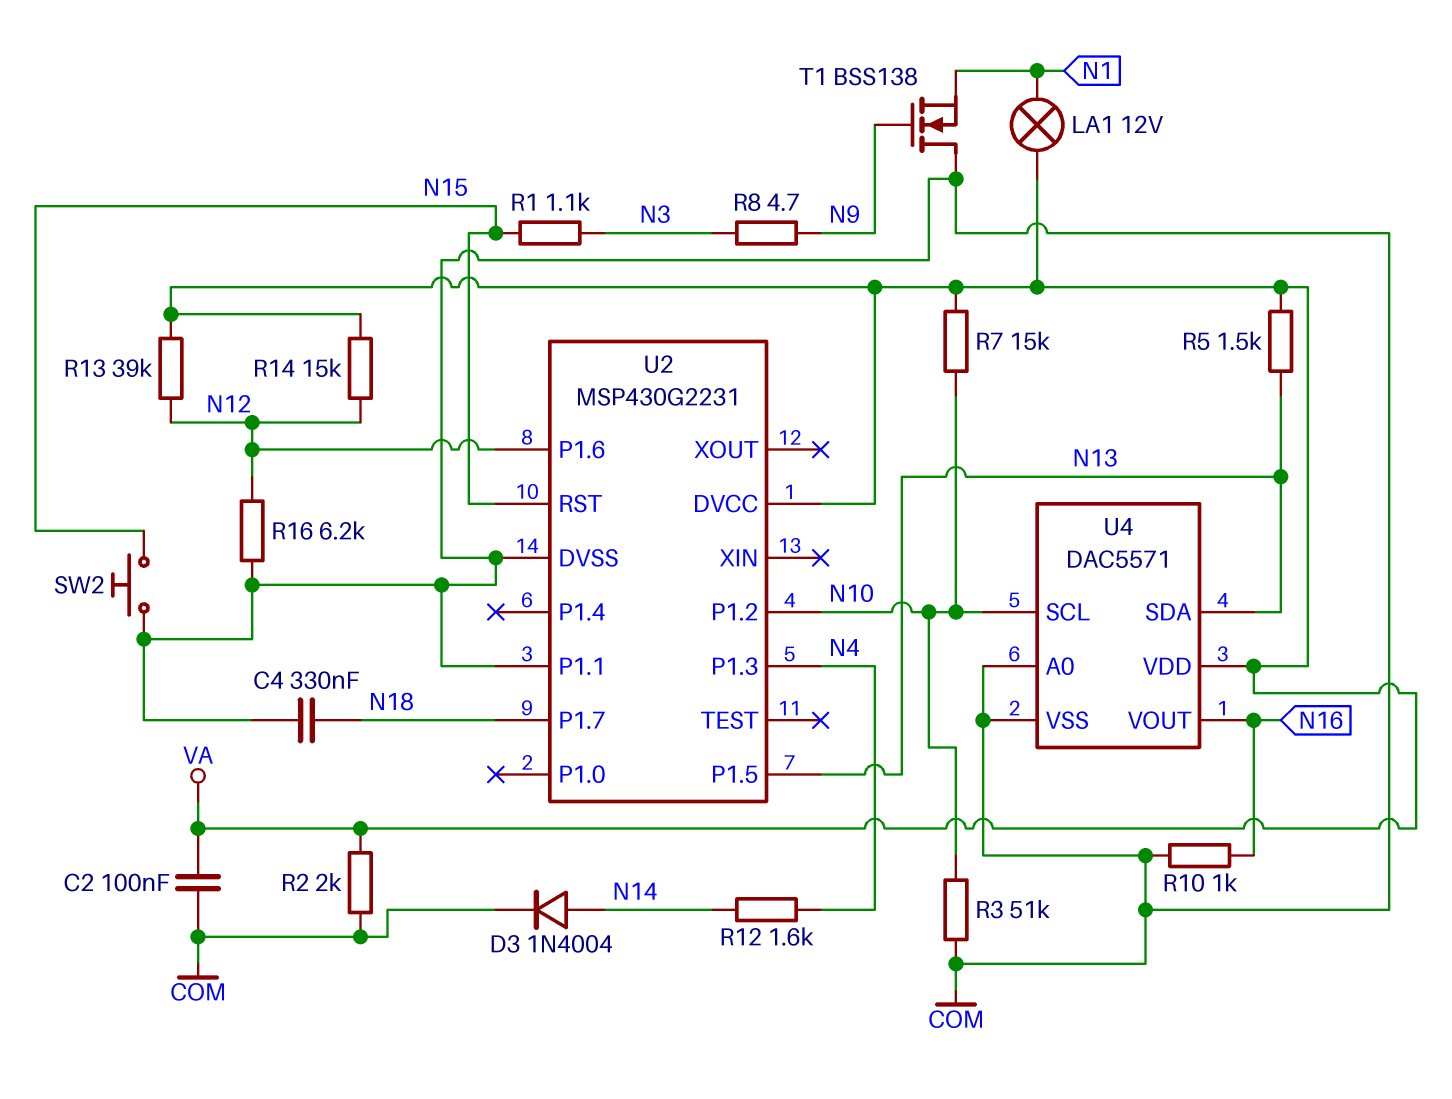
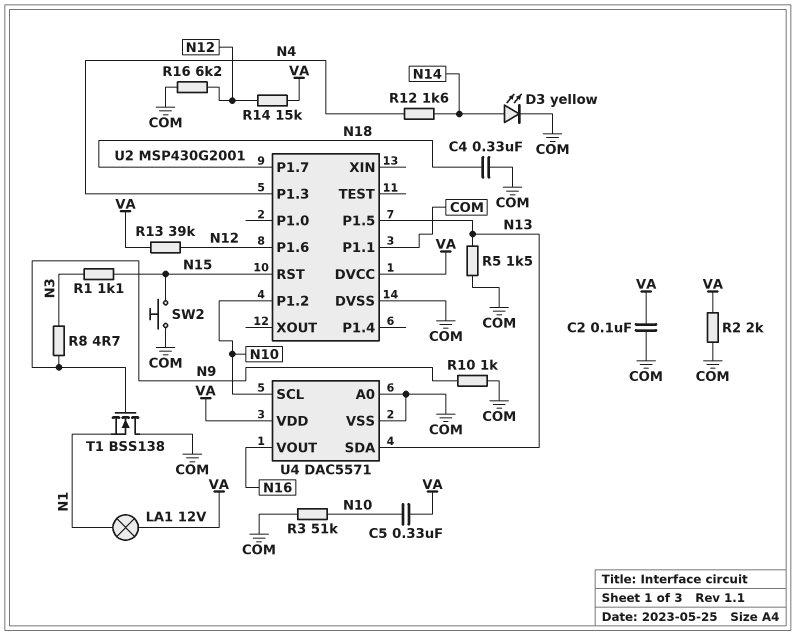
C5: none -> 330nF (N10, VA)
D3: diode 1N4004 (A N14, K COM) -> LED yellow (A N14, K COM)
R5: 1.5k (N13, VA) -> 1.5k (COM, N13)
R7: 15k (N10, VA) -> none
R10: 1k (COM, N16) -> 1k (COM, N9)
U2: MSP430G2231 -> MSP430G2001

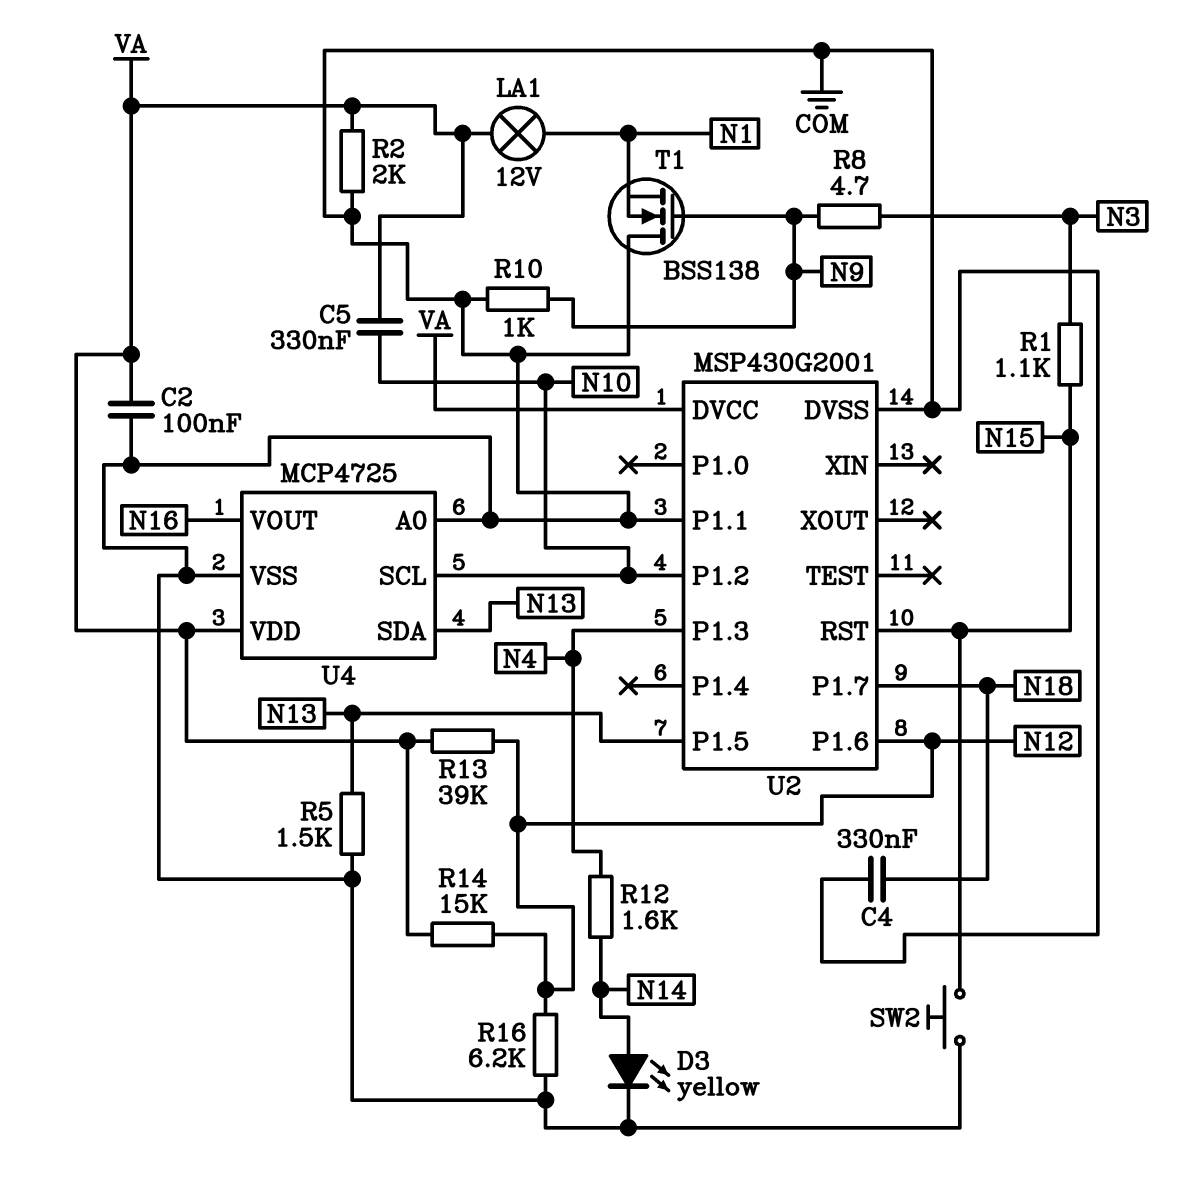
R3: 51k (COM, N10) -> none
U4: DAC5571 -> MCP4725

